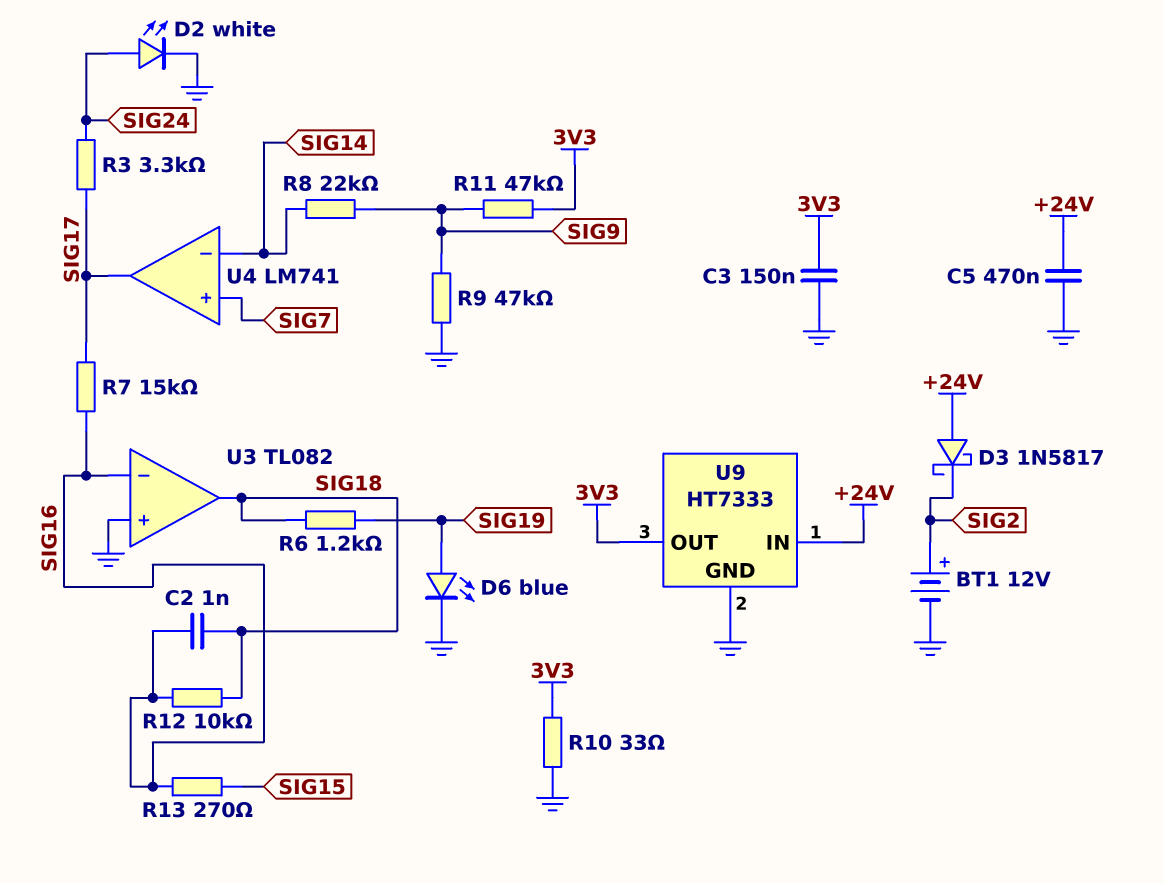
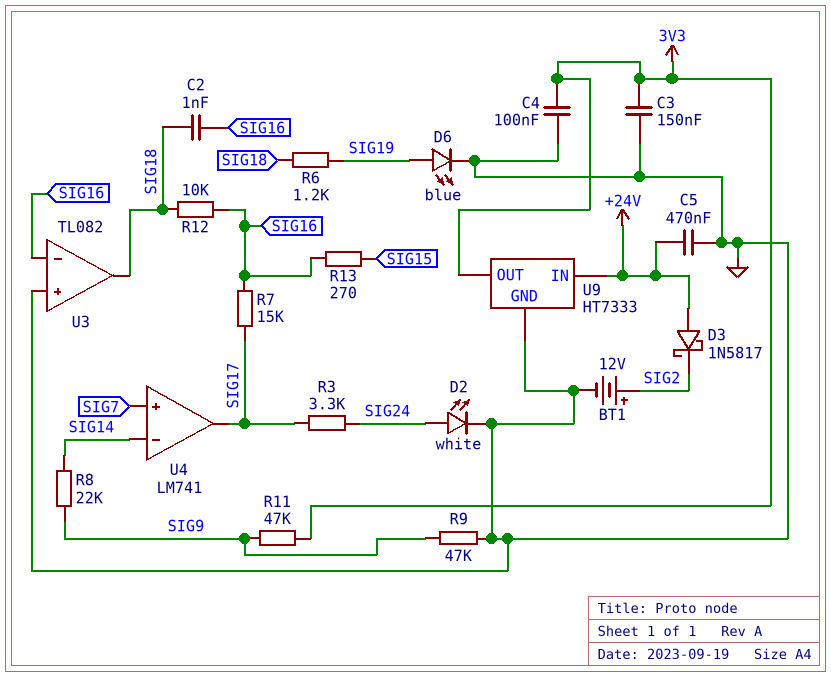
C4: none -> 100nF (3V3, GND)
R10: 33 (3V3, GND) -> none

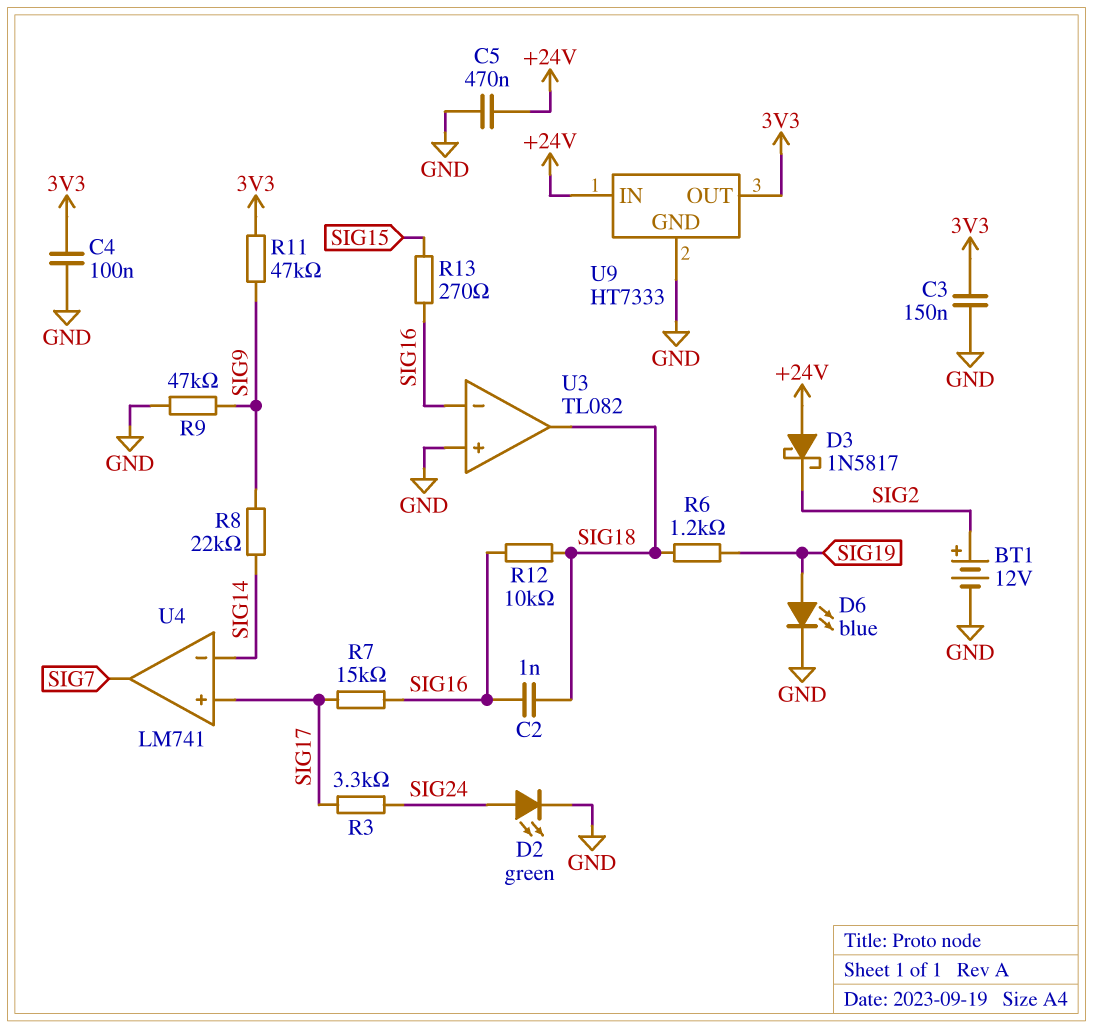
D2: LED white (A SIG24, K GND) -> LED green (A SIG24, K GND)
U4 pin in+: SIG7 -> SIG17
U4 pin out: SIG17 -> SIG7

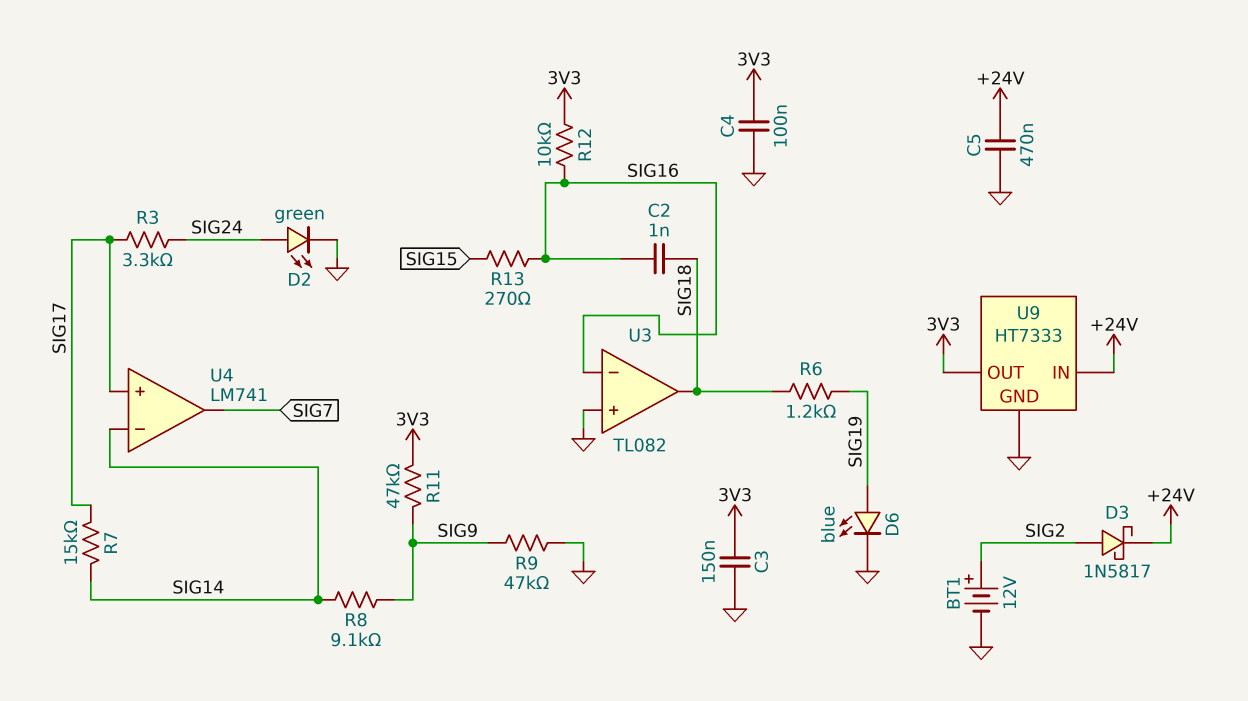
D3: schottky 1N5817 (A +24V, K SIG2) -> schottky 1N5817 (A SIG2, K +24V)
R7: 15k (SIG16, SIG17) -> 15k (SIG14, SIG17)
R8: 22k (SIG9, SIG14) -> 9.1k (SIG9, SIG14)
R12: 10k (SIG16, SIG18) -> 10k (3V3, SIG16)

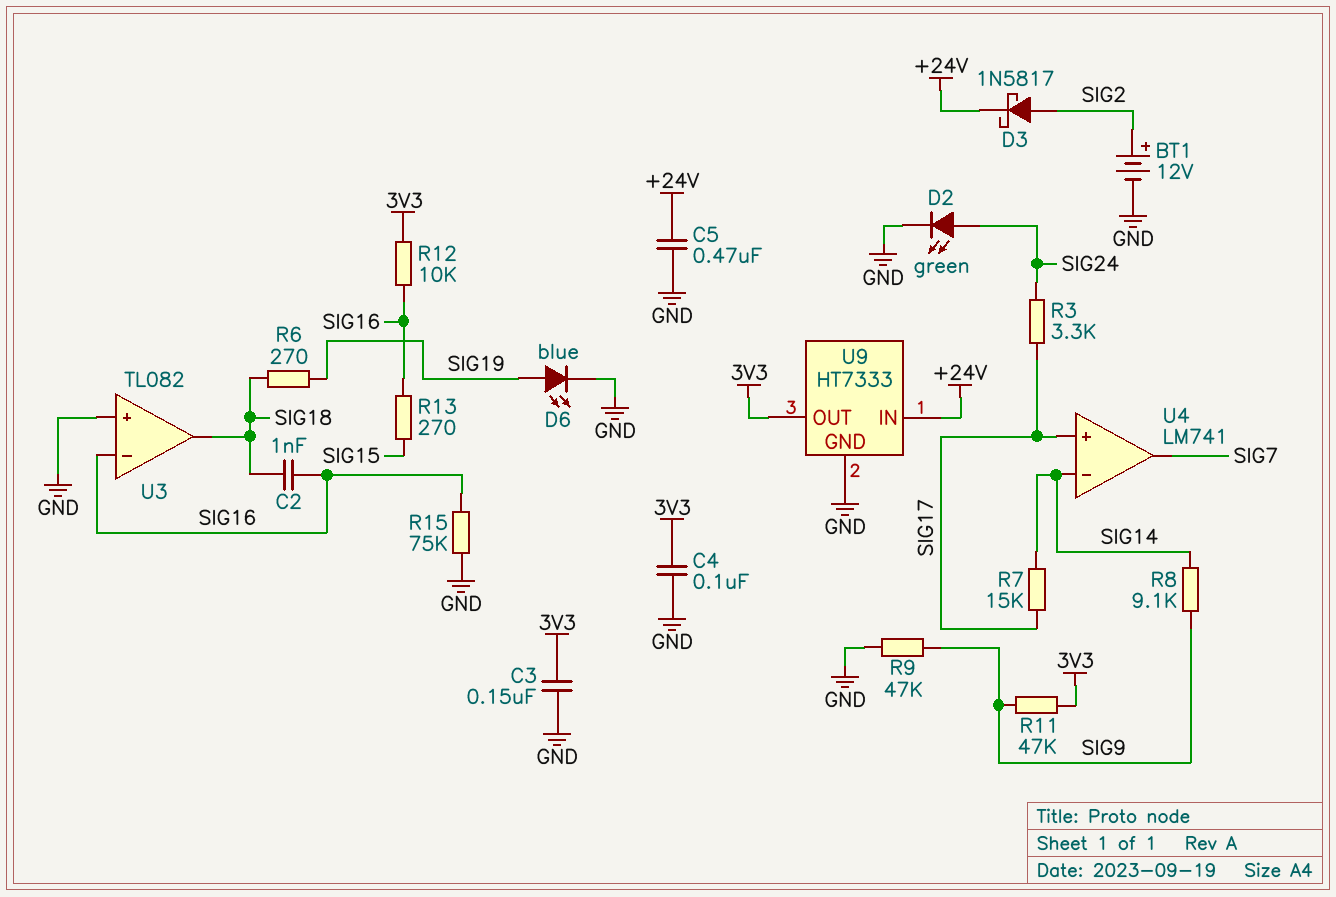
R6: 1.2k (SIG18, SIG19) -> 270 (SIG18, SIG19)
R15: none -> 75k (GND, SIG16)

